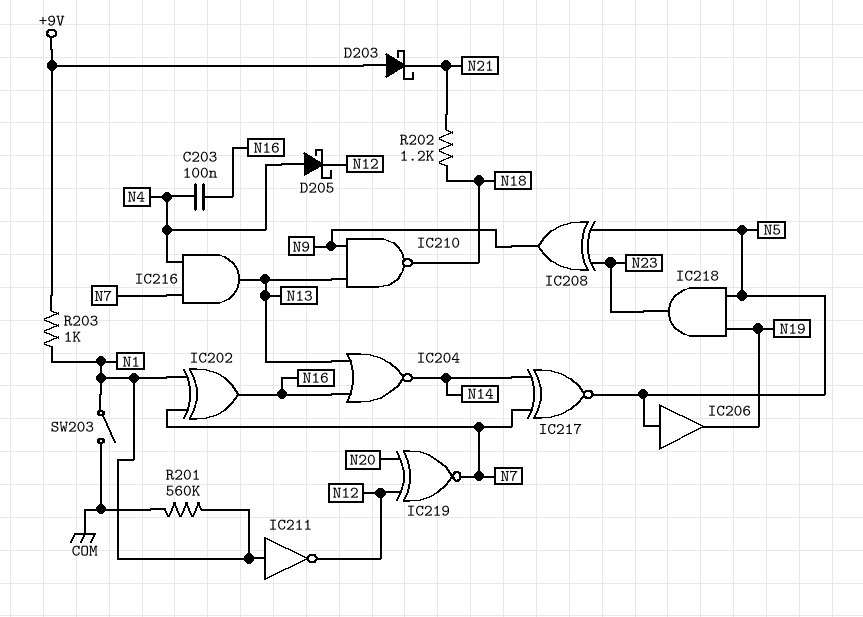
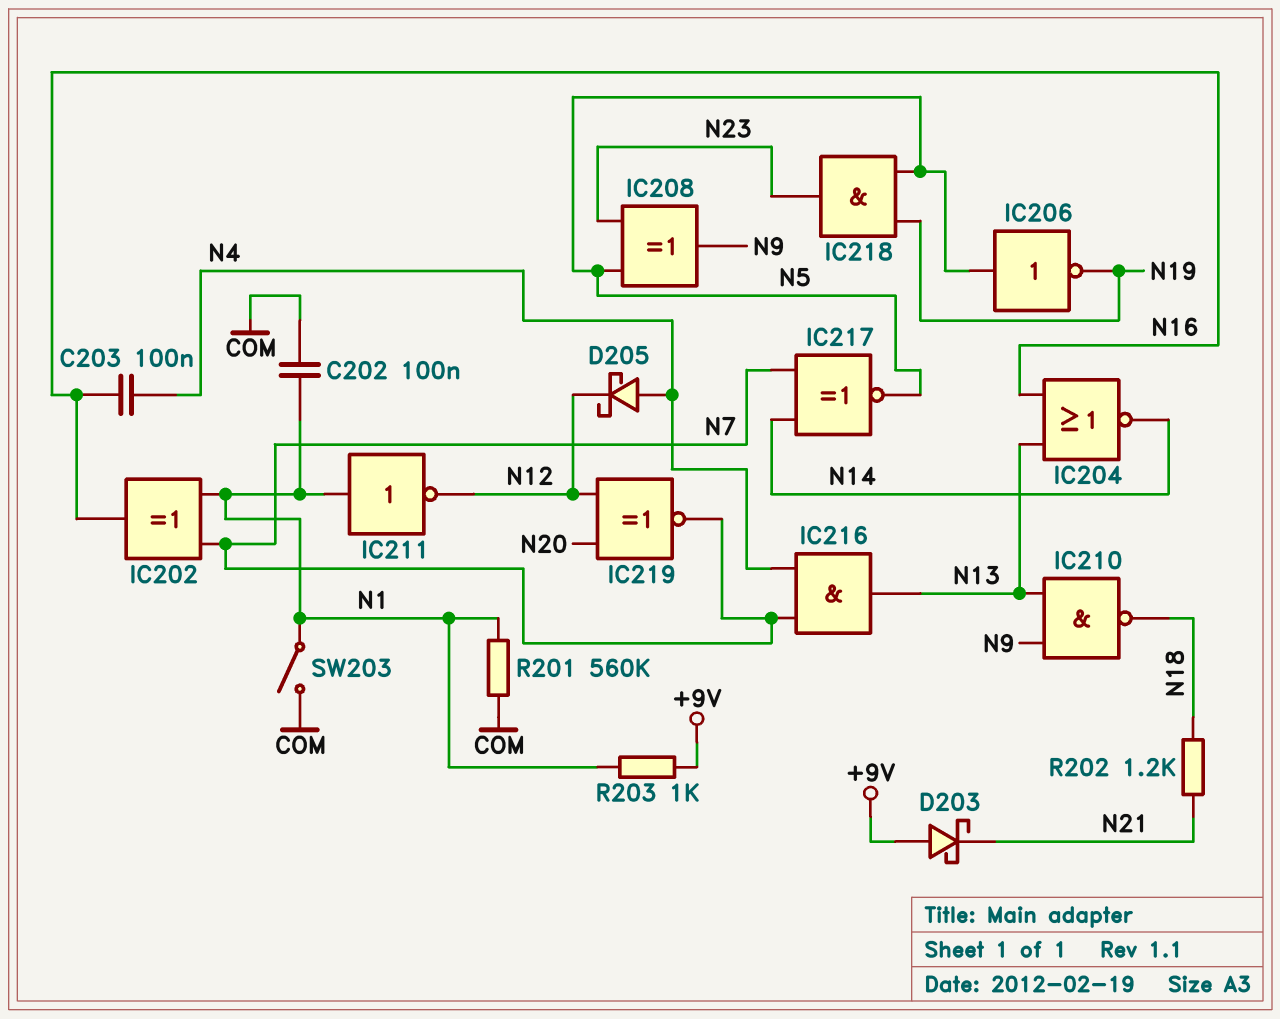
C202: none -> 100nF (COM, N1)
IC206: buffer (in N5, out N19) -> NOT (in N5, out N19)

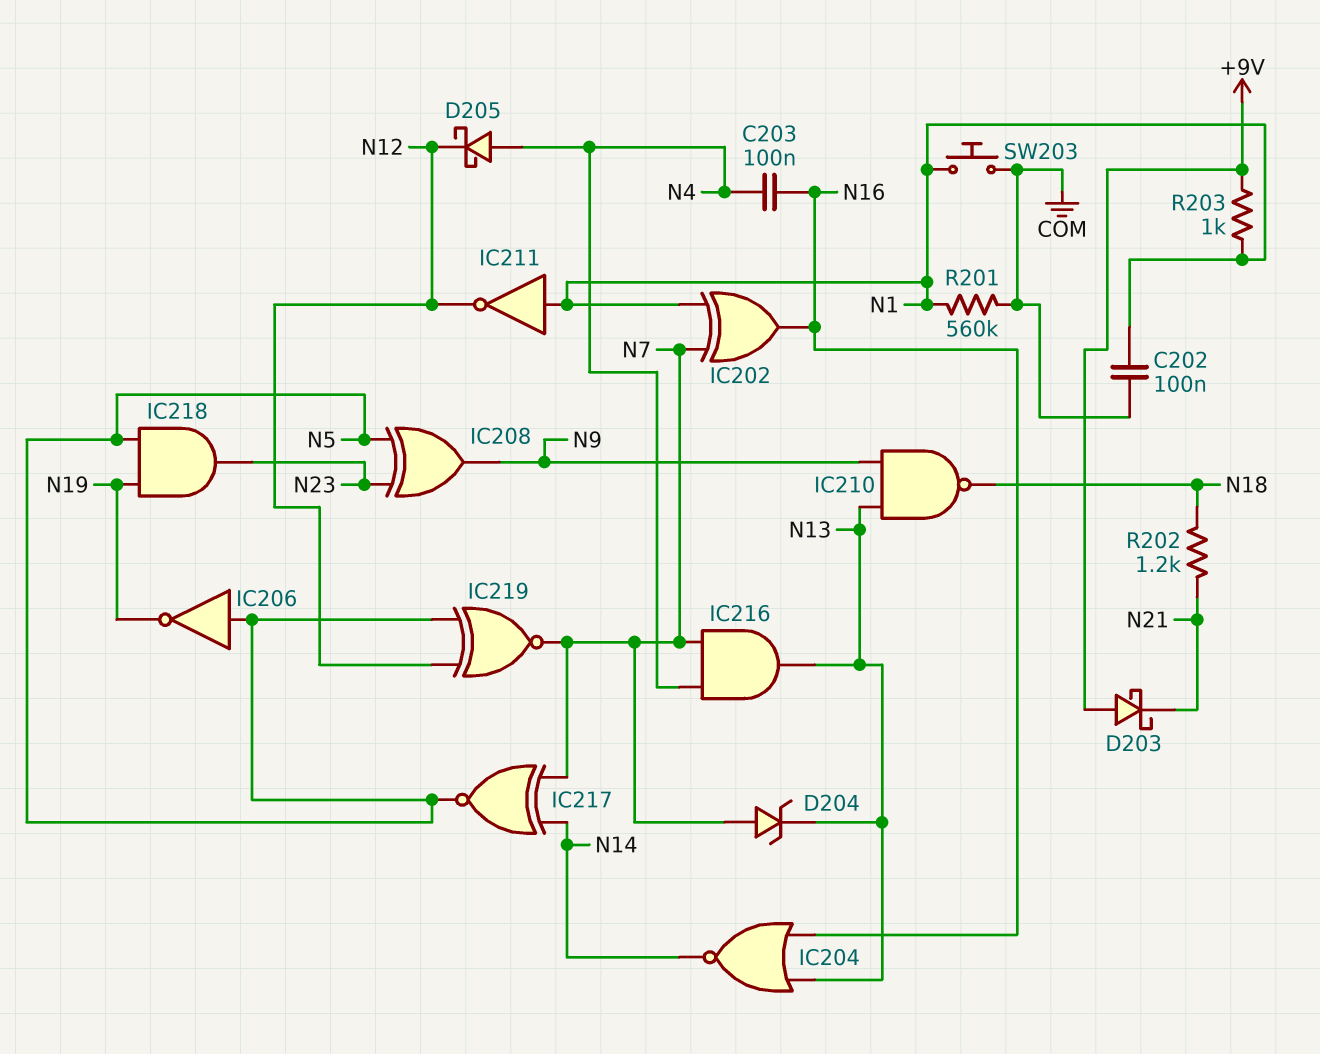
D204: none -> zener (A N7, K N13)
IC219: XNOR (in N12, in N20, out N7) -> XNOR (in N5, in N12, out N7)
SW203: switch (COM, N1) -> button (COM, N1)

